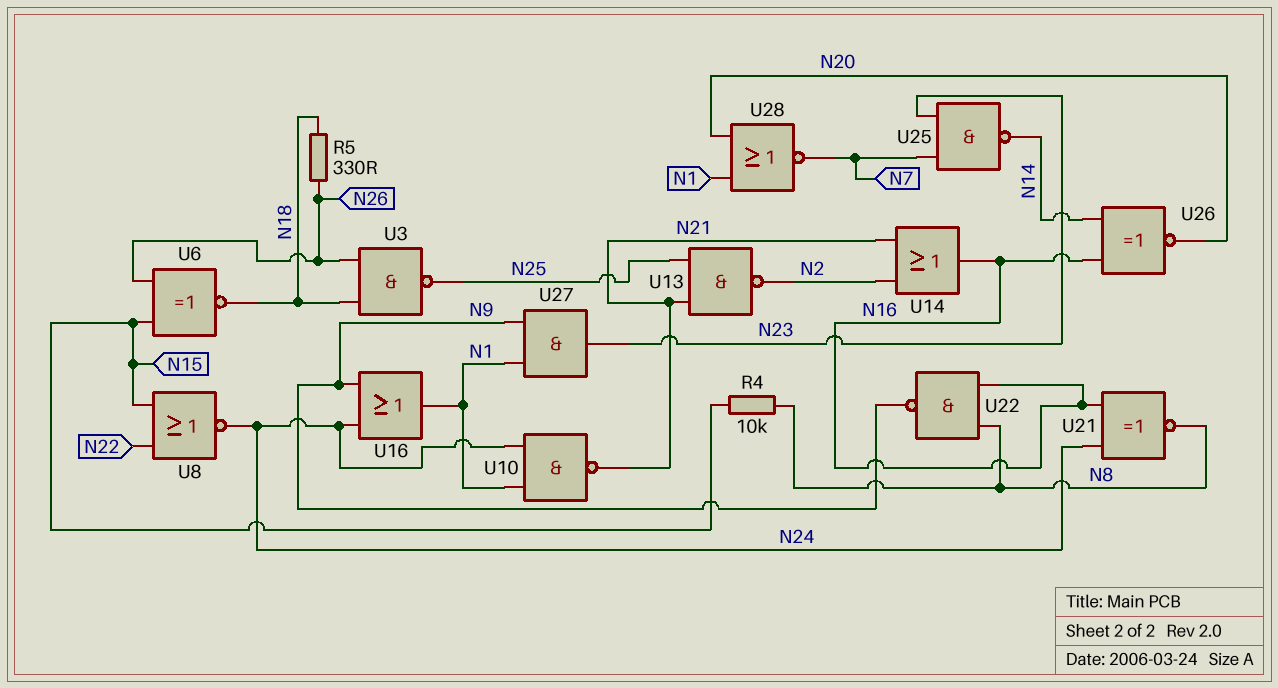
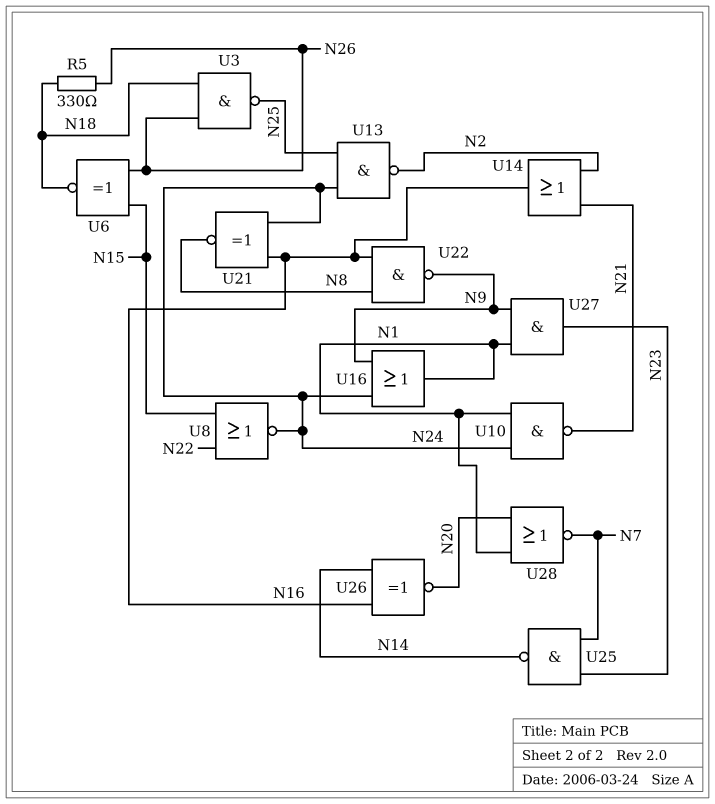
R4: 10k (N8, N15) -> none
U13: NAND (in N21, in N25, out N2) -> NAND (in N24, in N25, out N2)

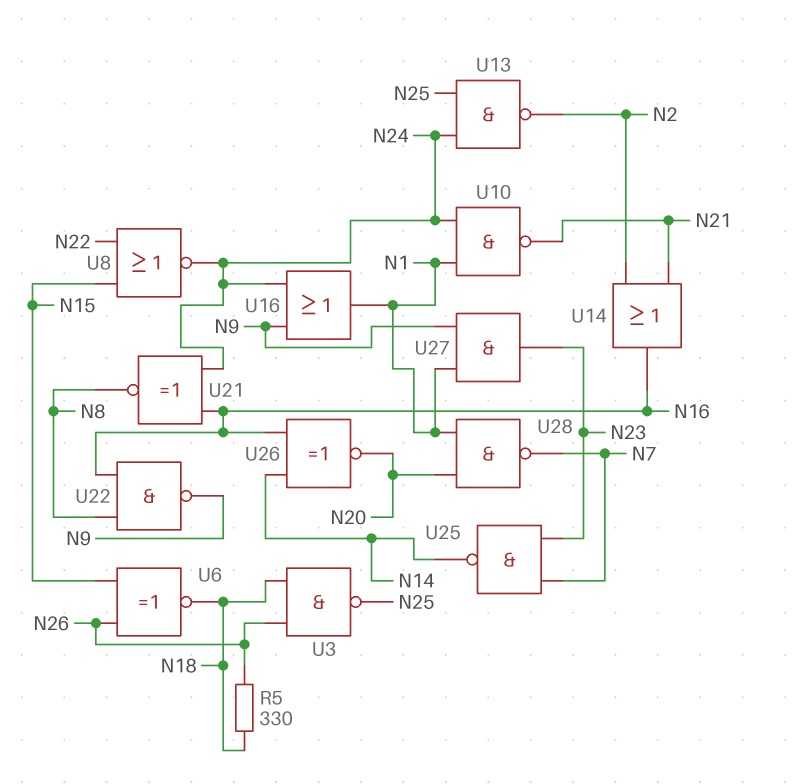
U28: NOR (in N1, in N20, out N7) -> NAND (in N1, in N20, out N7)

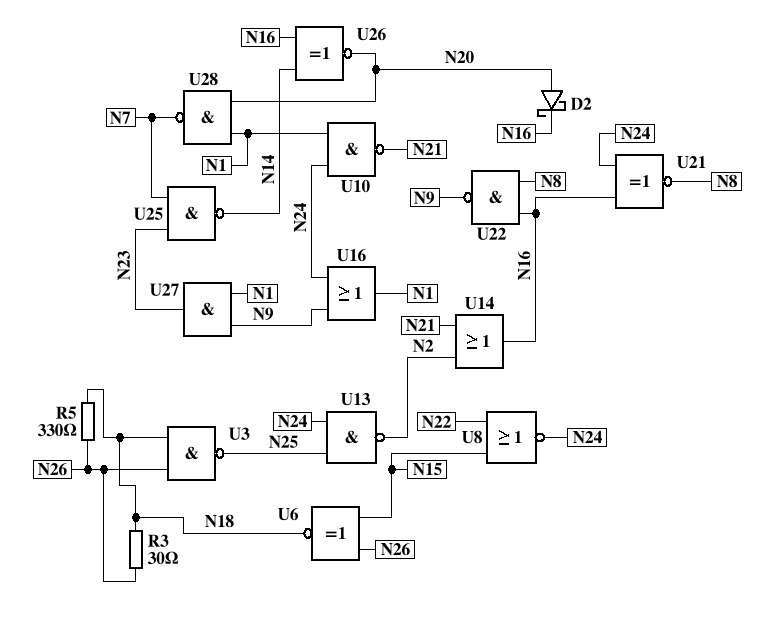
D2: none -> schottky (A N20, K N16)
R3: none -> 30 (N18, N26)

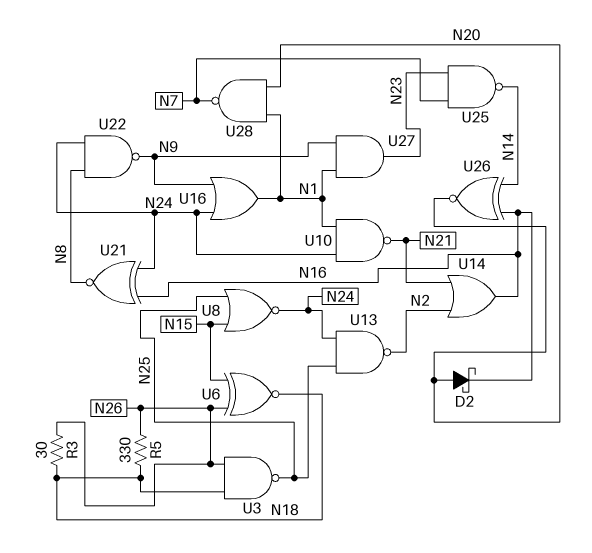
U8: NOR (in N15, in N22, out N24) -> NOR (in N15, in N25, out N24)
U22: NAND (in N8, in N16, out N9) -> NAND (in N8, in N24, out N9)

